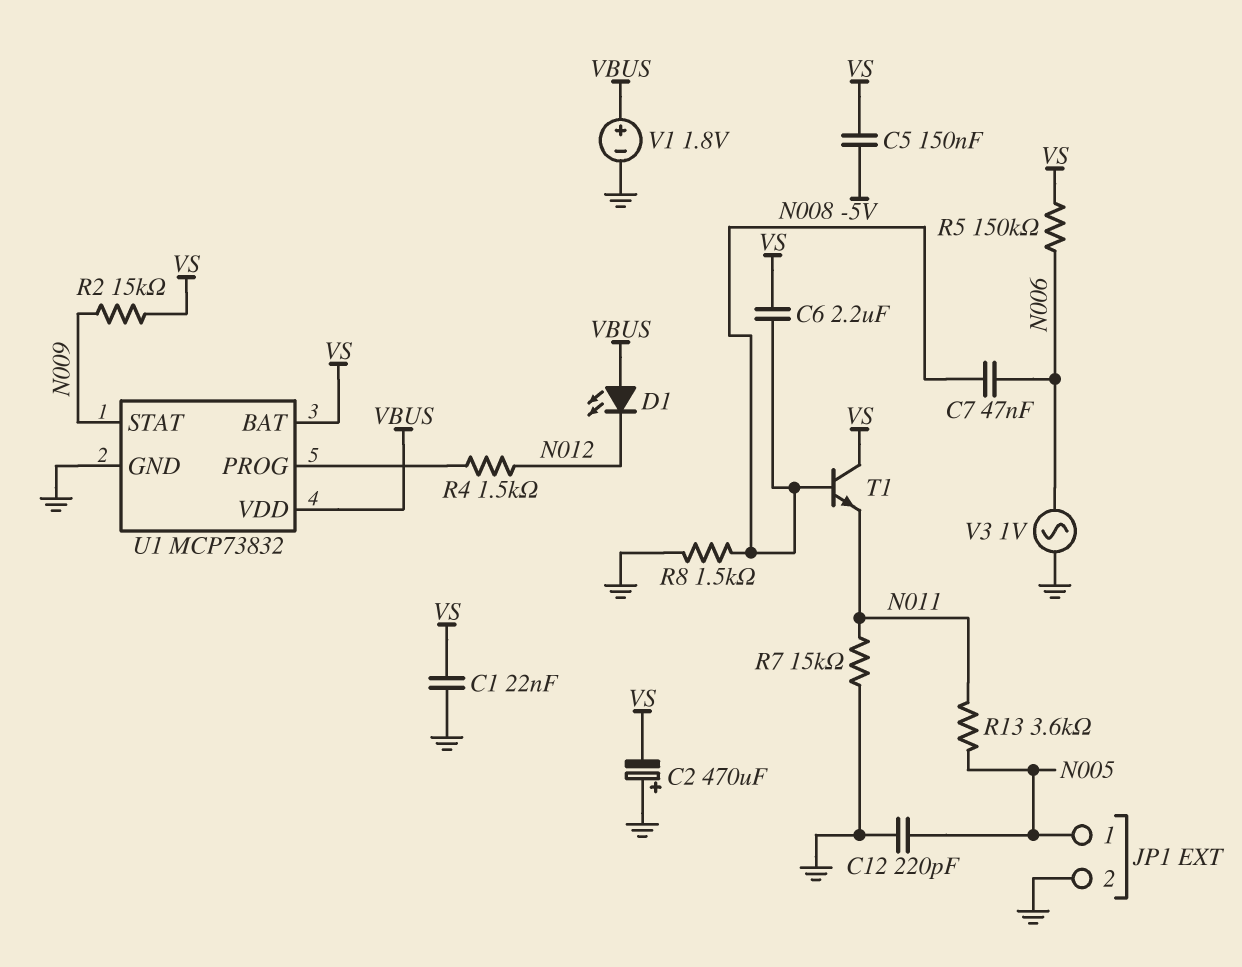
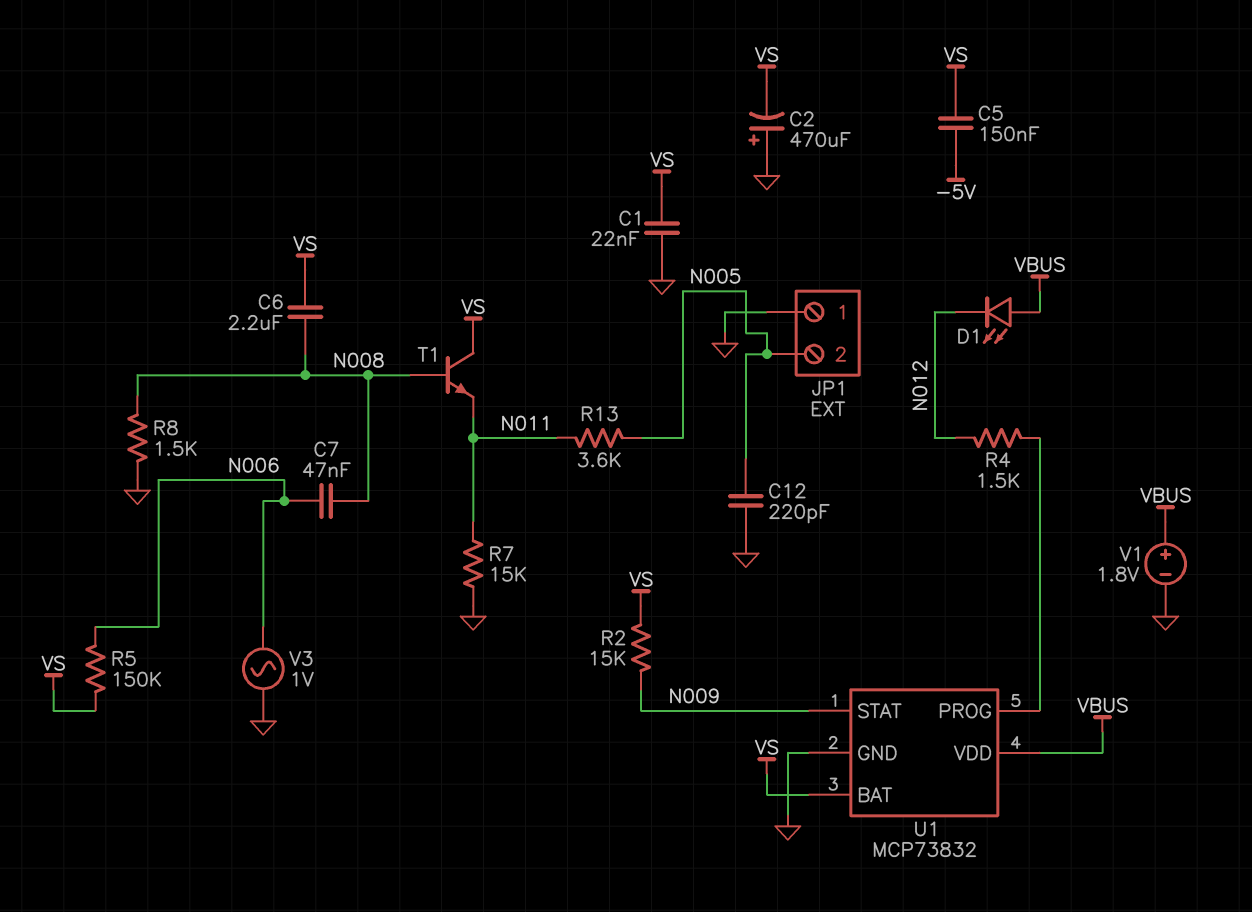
JP1 pin 1: N005 -> GND
JP1 pin 2: GND -> N005

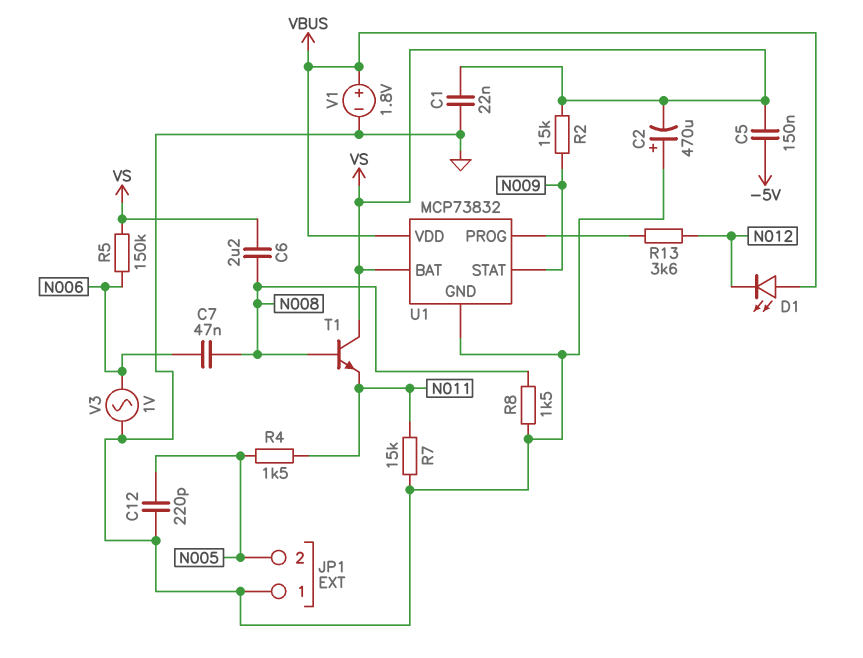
R4: 1.5k (N012, U1/PROG) -> 1.5k (N005, N011)
R13: 3.6k (N005, N011) -> 3.6k (N012, U1/PROG)

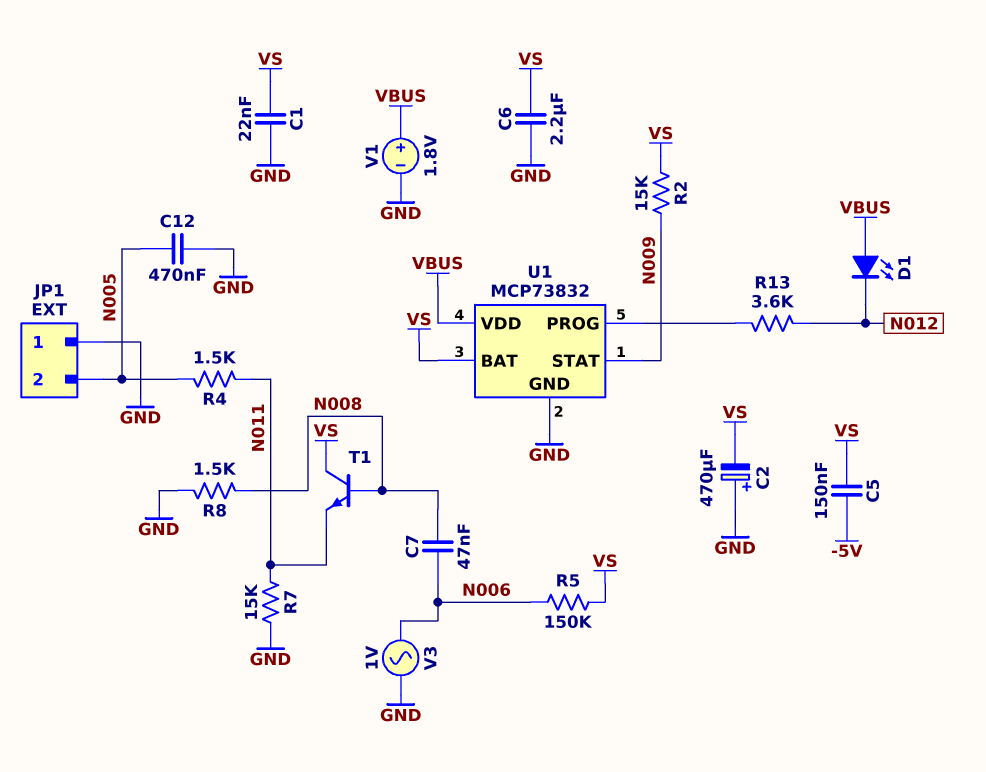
C6: 2.2uF (N008, VS) -> 2.2uF (GND, VS)
C12: 220pF (GND, N005) -> 470nF (GND, N005)

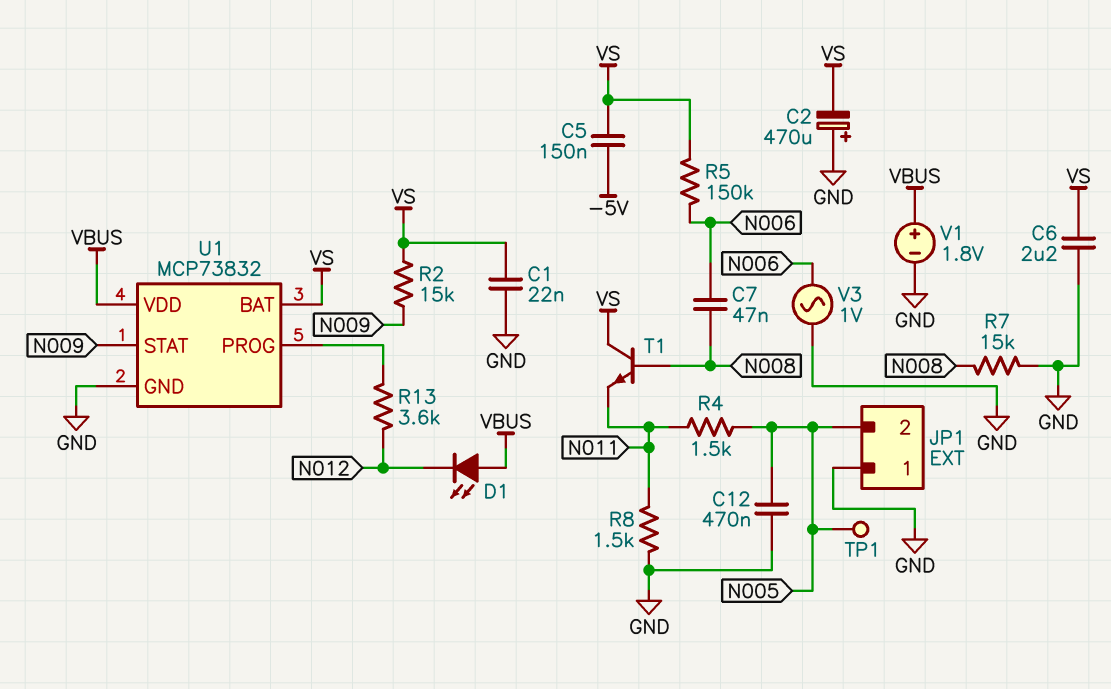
R7: 15k (GND, N011) -> 15k (GND, N008)
R8: 1.5k (GND, N008) -> 1.5k (GND, N011)
TP1: none -> test point (N005)

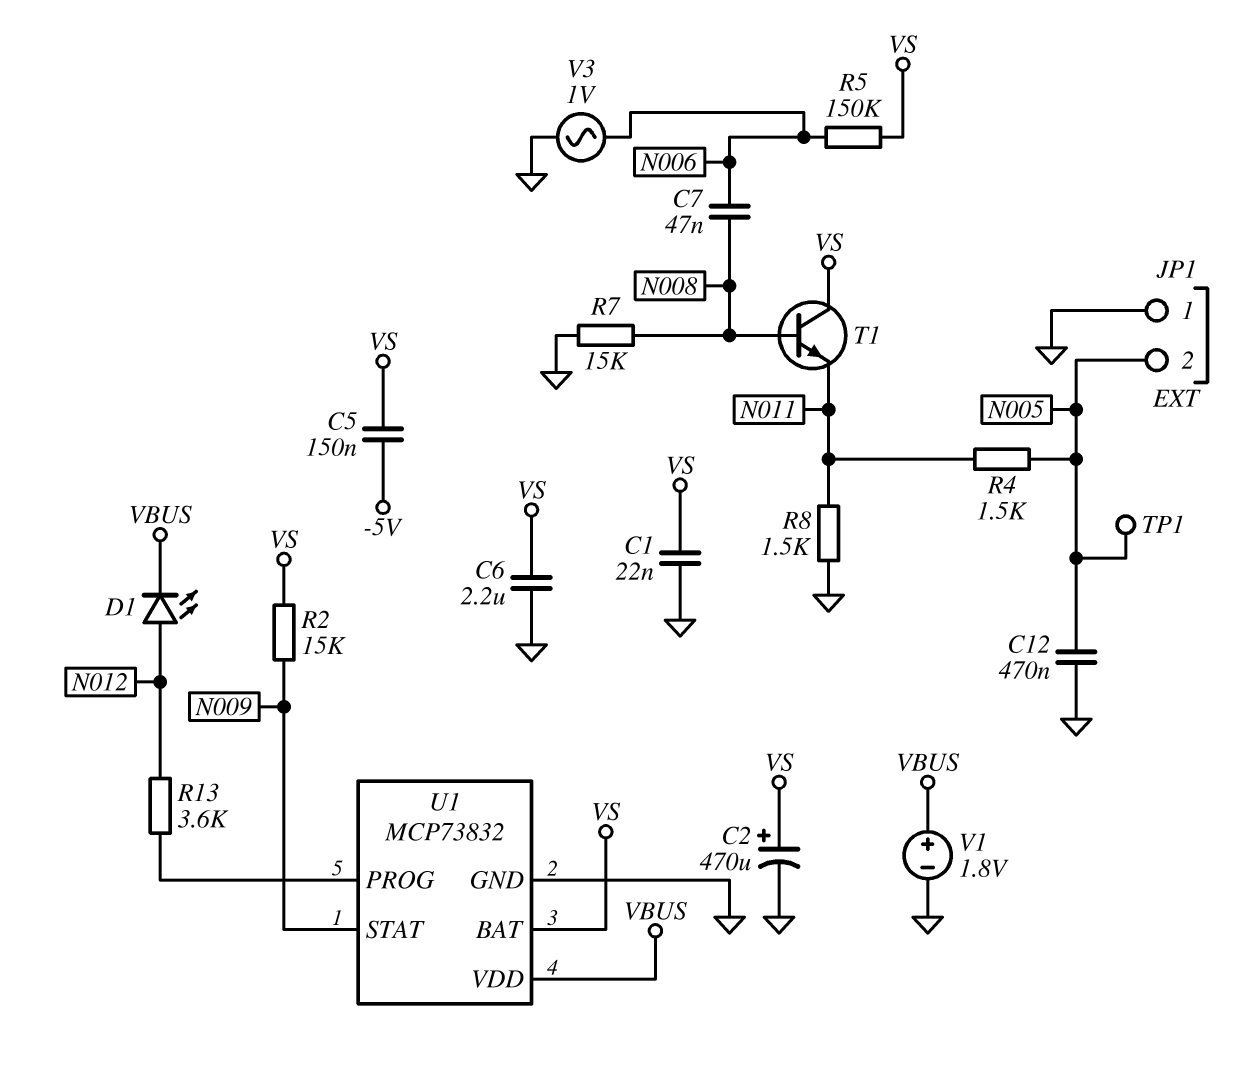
C2: 470uF (plus GND, minus VS) -> 470uF (plus VS, minus GND)
D1: LED (A VBUS, K N012) -> LED (A N012, K VBUS)

